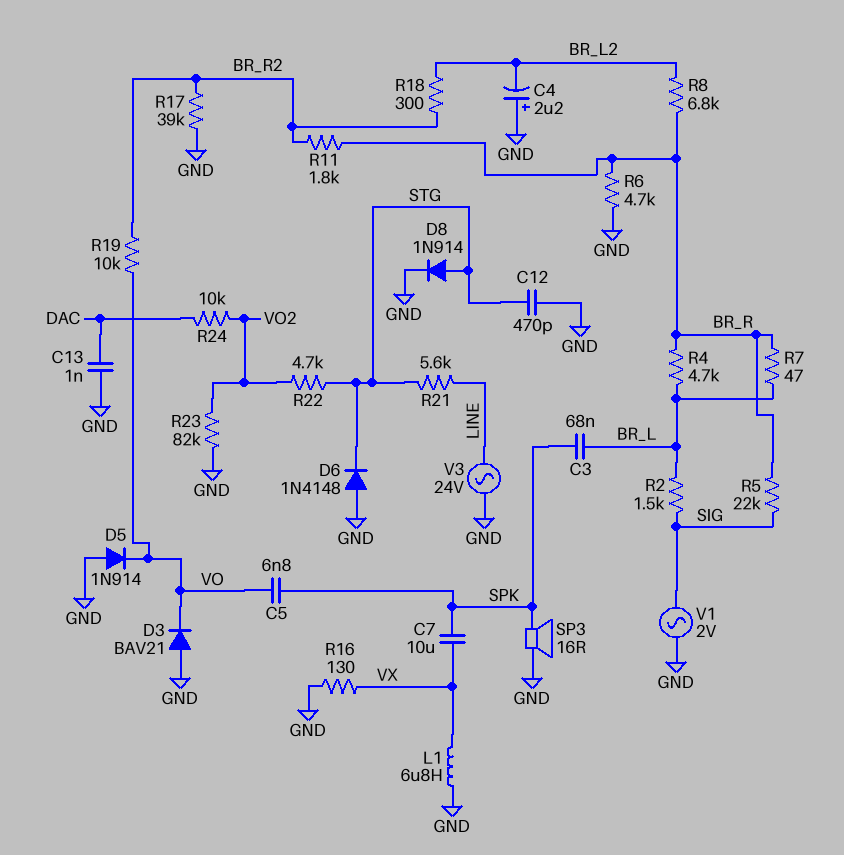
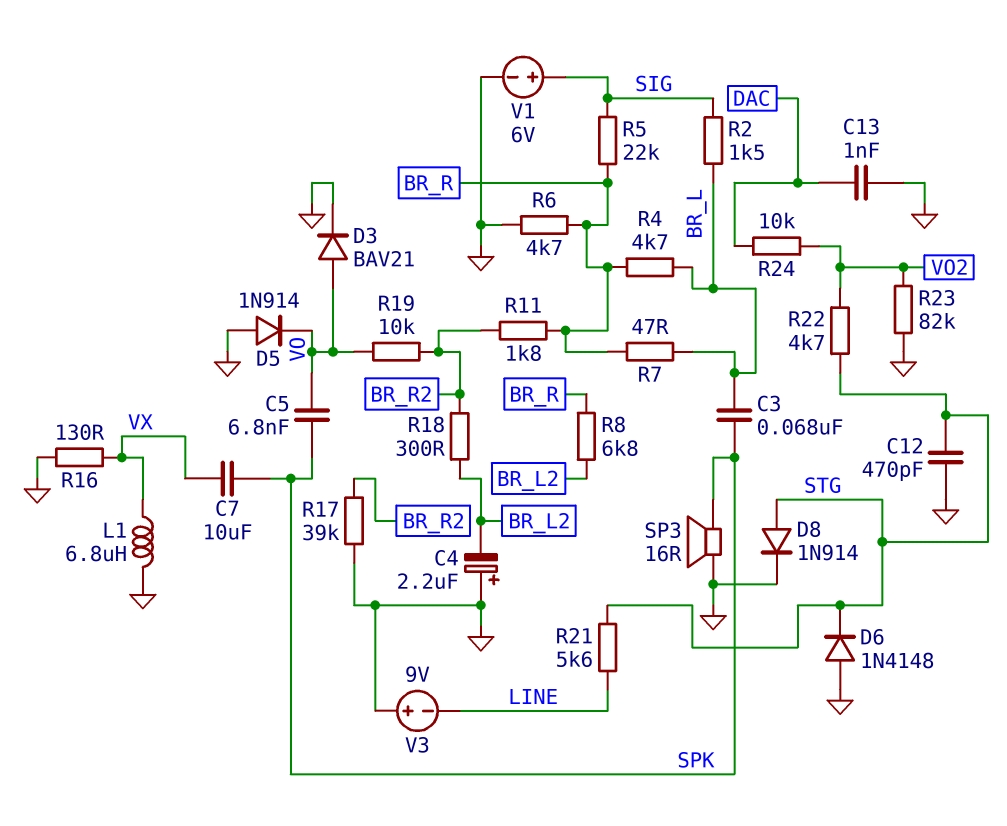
D3: diode BAV21 (A GND, K VO) -> diode BAV21 (A VO, K GND)
V1: AC 2V (GND, SIG) -> 6V (plus SIG, minus GND)
V3: AC 24V (GND, LINE) -> 9V (plus GND, minus LINE)

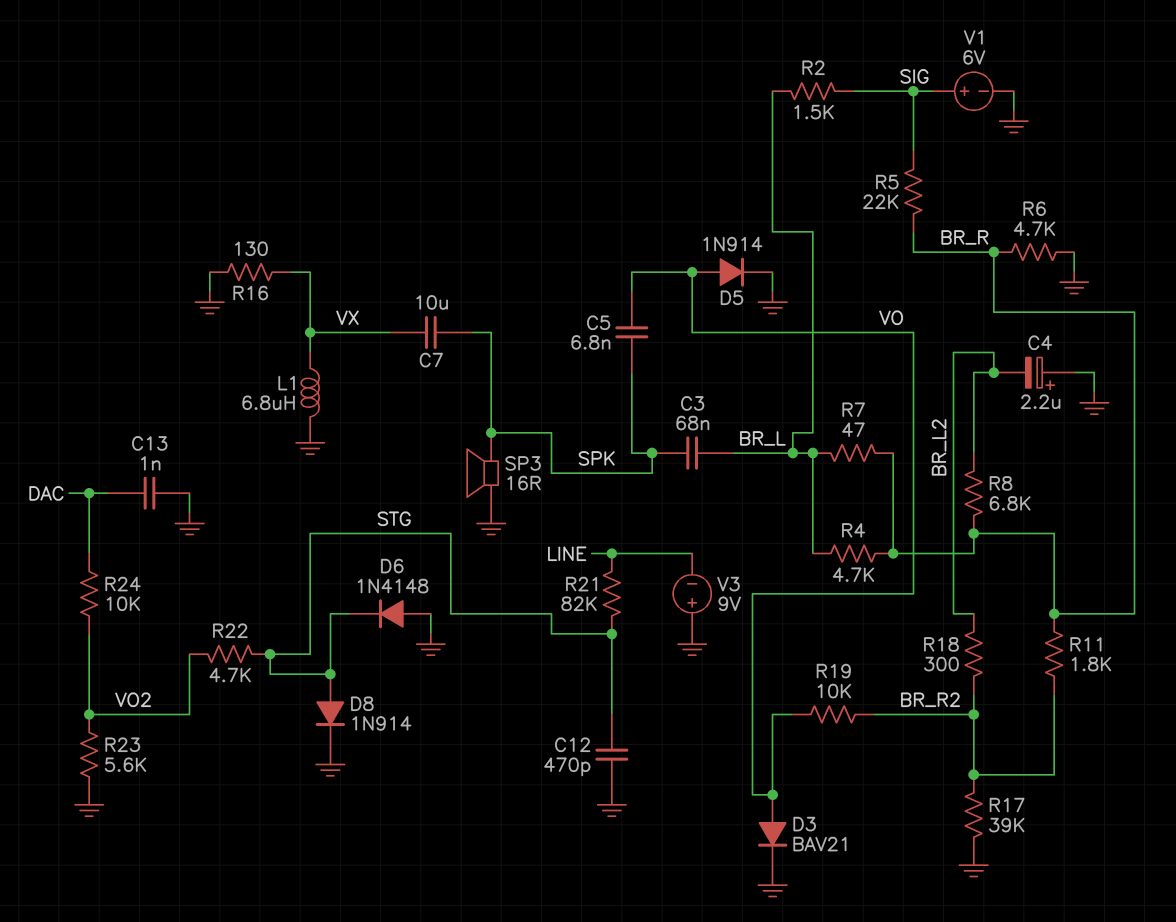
D5: diode 1N914 (A GND, K VO) -> diode 1N914 (A VO, K GND)
R21: 5.6k (LINE, STG) -> 82k (LINE, STG)
R23: 82k (GND, VO2) -> 5.6k (GND, VO2)

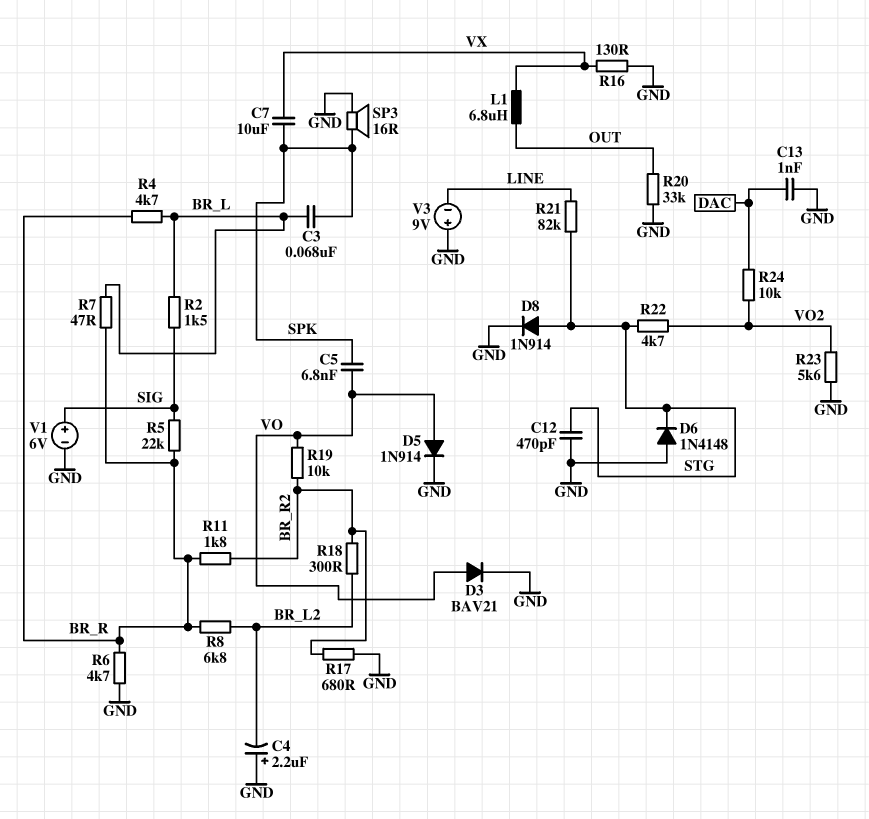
L1: 6.8uH (GND, VX) -> 6.8uH (OUT, VX)
R17: 39k (BR_R2, GND) -> 680 (BR_R2, GND)
R20: none -> 33k (GND, OUT)

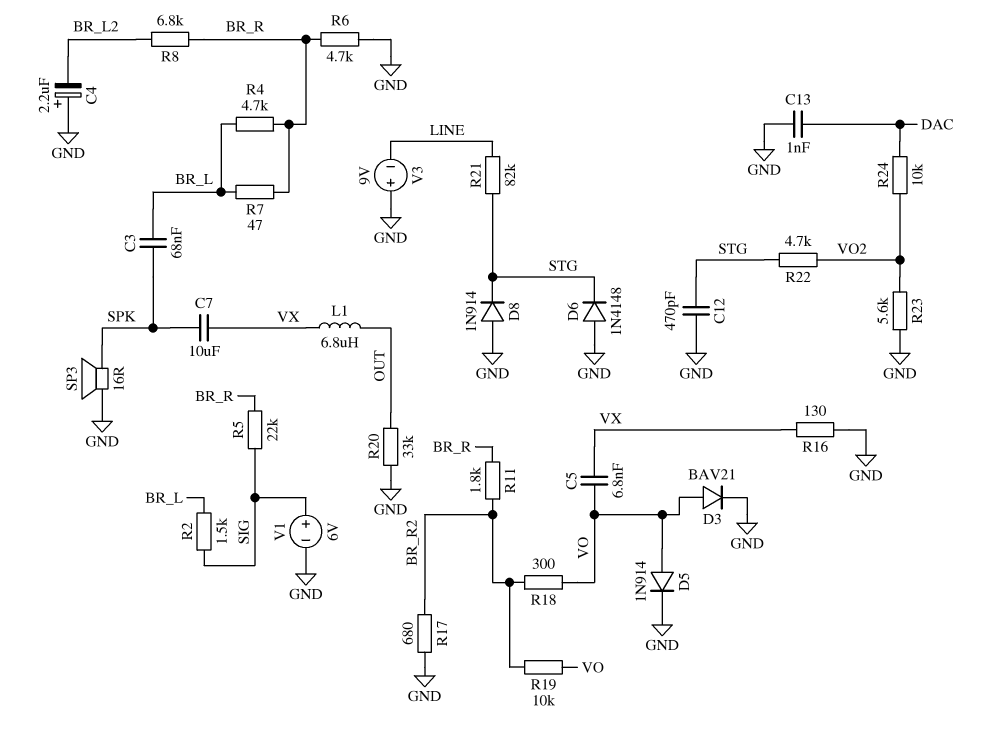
C5: 6.8nF (SPK, VO) -> 6.8nF (VO, VX)
D8: diode 1N914 (A STG, K GND) -> diode 1N914 (A GND, K STG)
R18: 300 (BR_L2, BR_R2) -> 300 (BR_R2, VO)

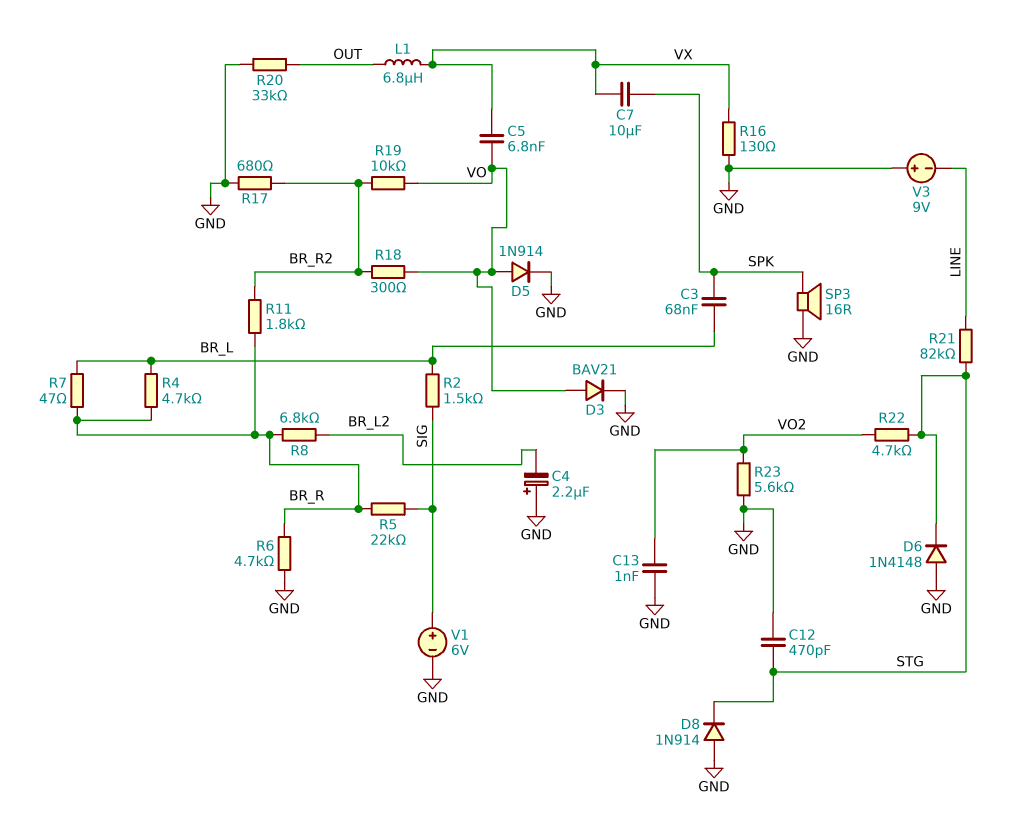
C13: 1nF (DAC, GND) -> 1nF (GND, VO2)
R24: 10k (DAC, VO2) -> none

